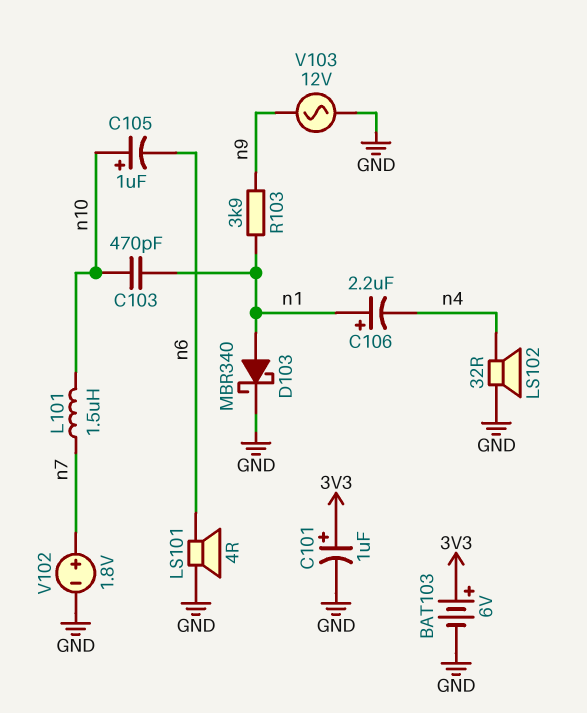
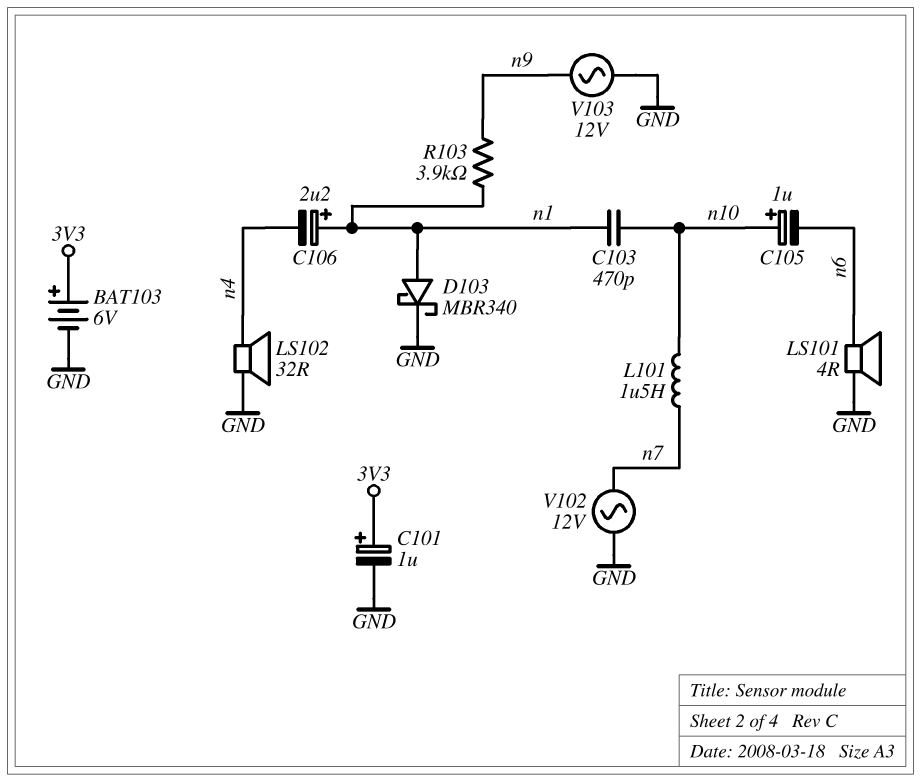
V102: 1.8V (plus n7, minus GND) -> AC 12V (GND, n7)

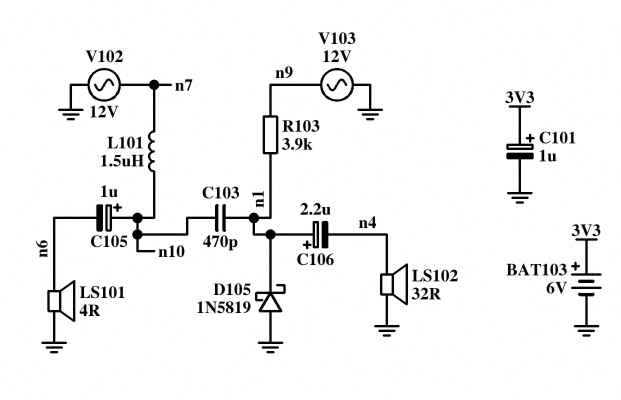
D103: schottky MBR340 (A n1, K GND) -> none
D105: none -> schottky 1N5819 (A GND, K n1)

